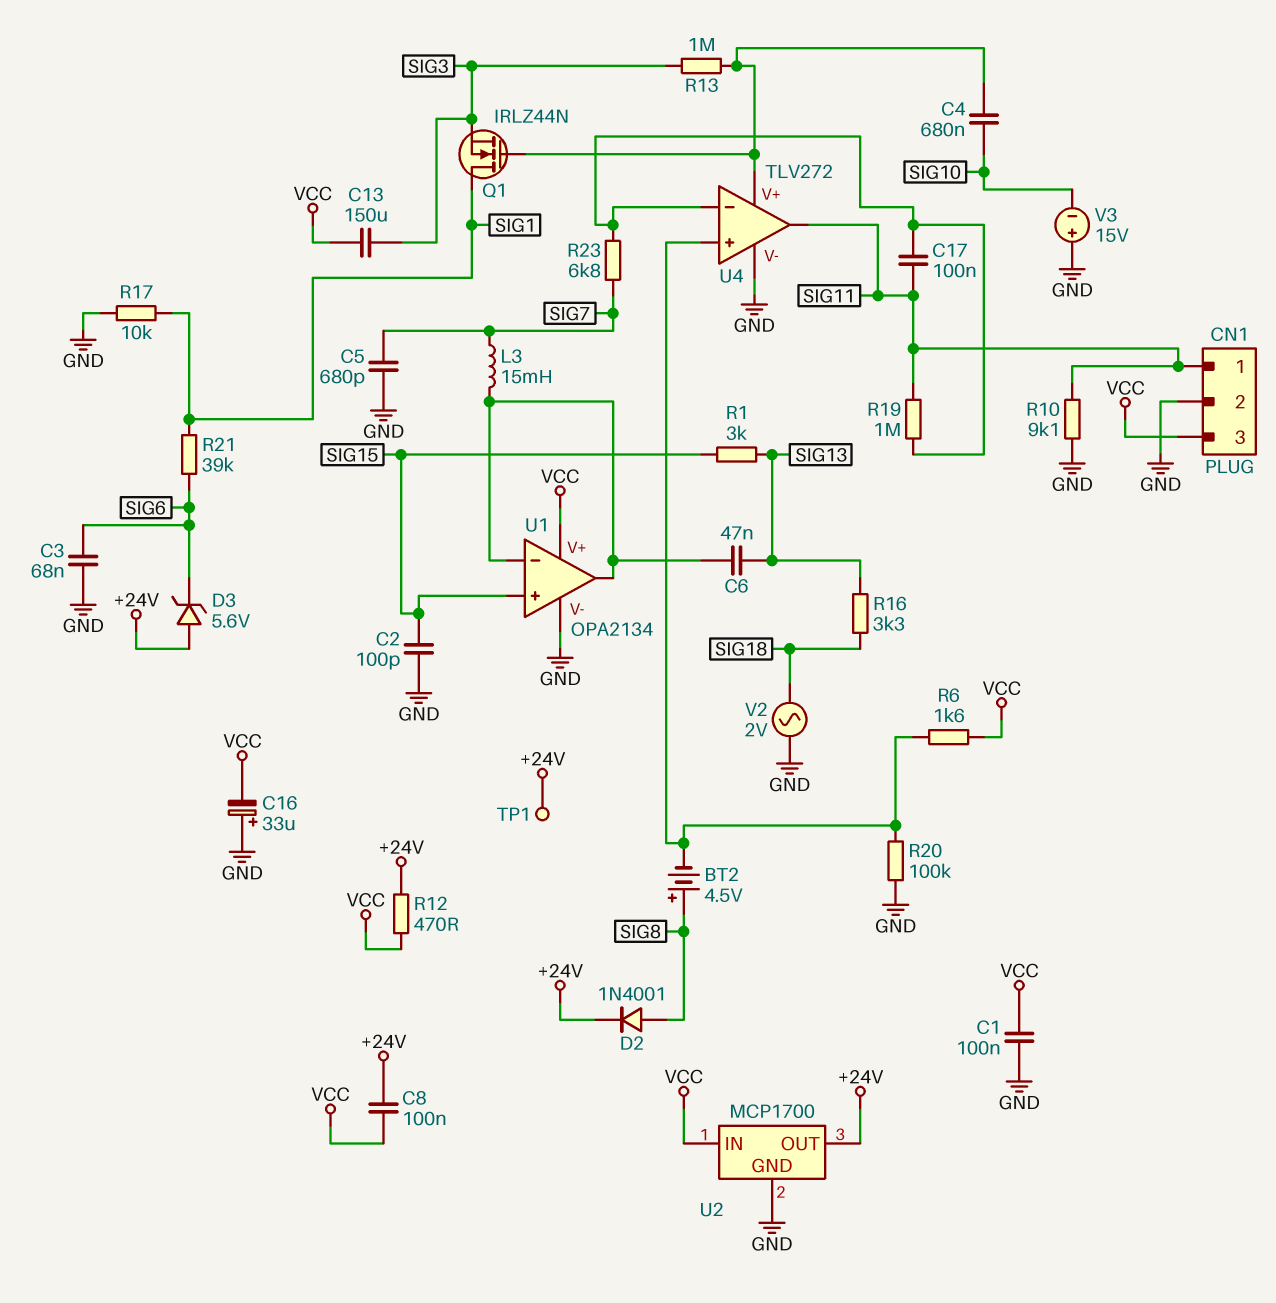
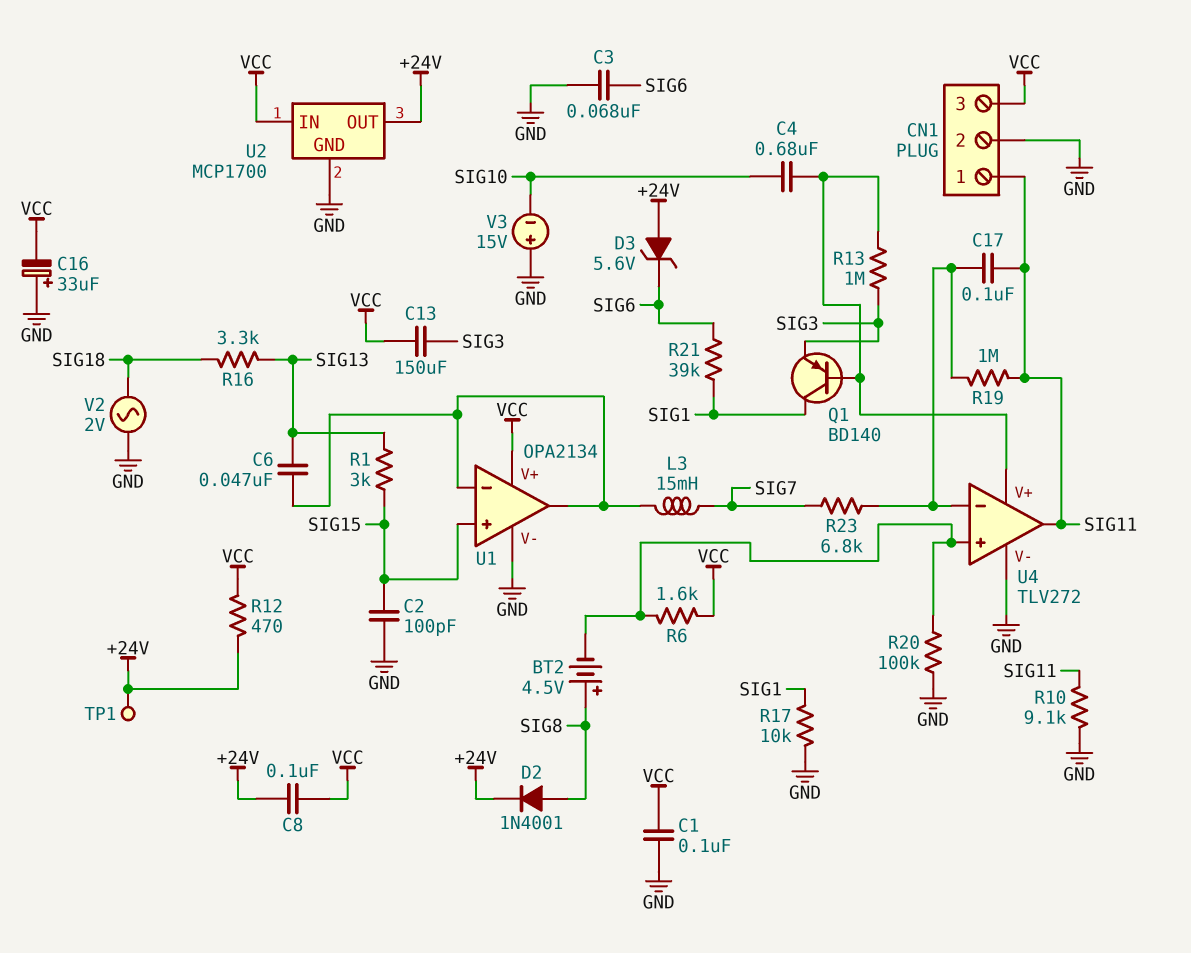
C5: 680pF (GND, SIG7) -> none
Q1: NMOS IRLZ44N (G U4/V+, D SIG1, S SIG3) -> PNP BD140 (B U4/V+, C SIG1, E SIG3)

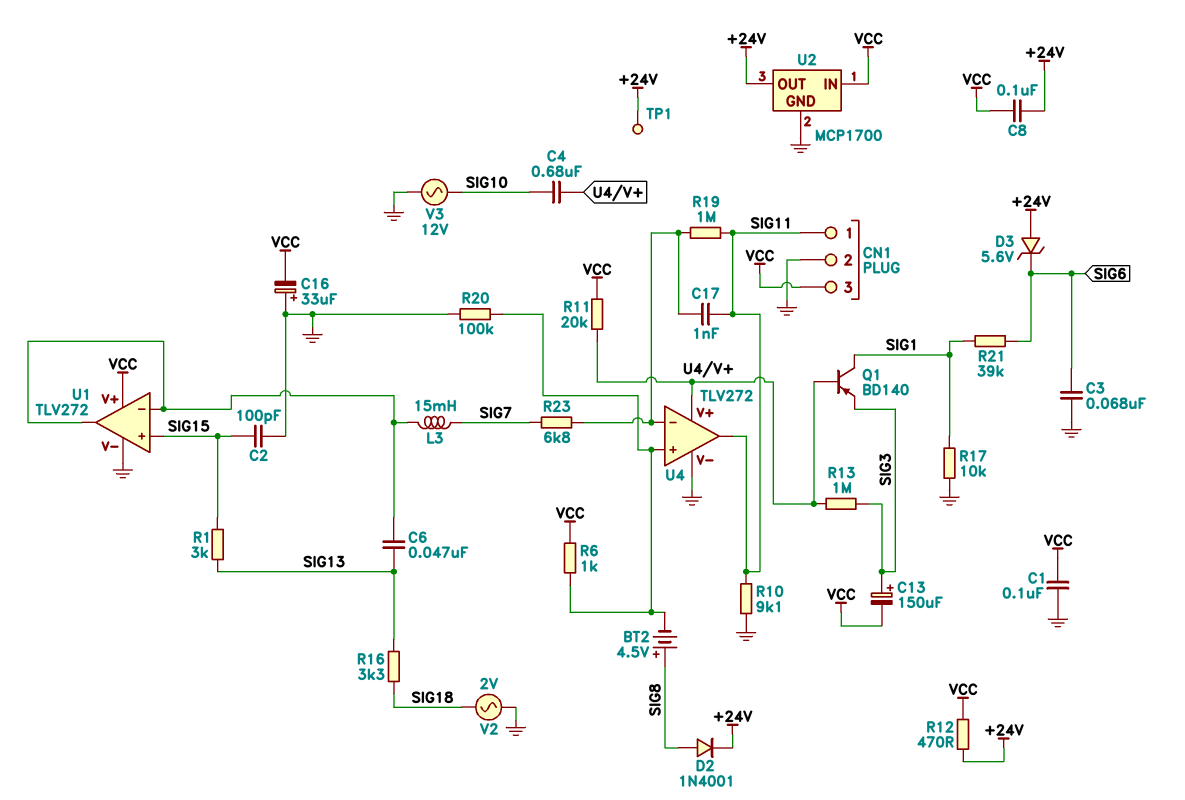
C13: 150uF (SIG3, VCC) -> 150uF (plus SIG3, minus VCC)
C17: 100nF (SIG11, U4/in-) -> 1nF (SIG11, U4/in-)
R6: 1.6k (U4/in+, VCC) -> 1k (U4/in+, VCC)
R11: none -> 20k (U4/V+, VCC)
U1: OPA2134 -> TLV272
V3: 15V (plus GND, minus SIG10) -> AC 12V (GND, SIG10)

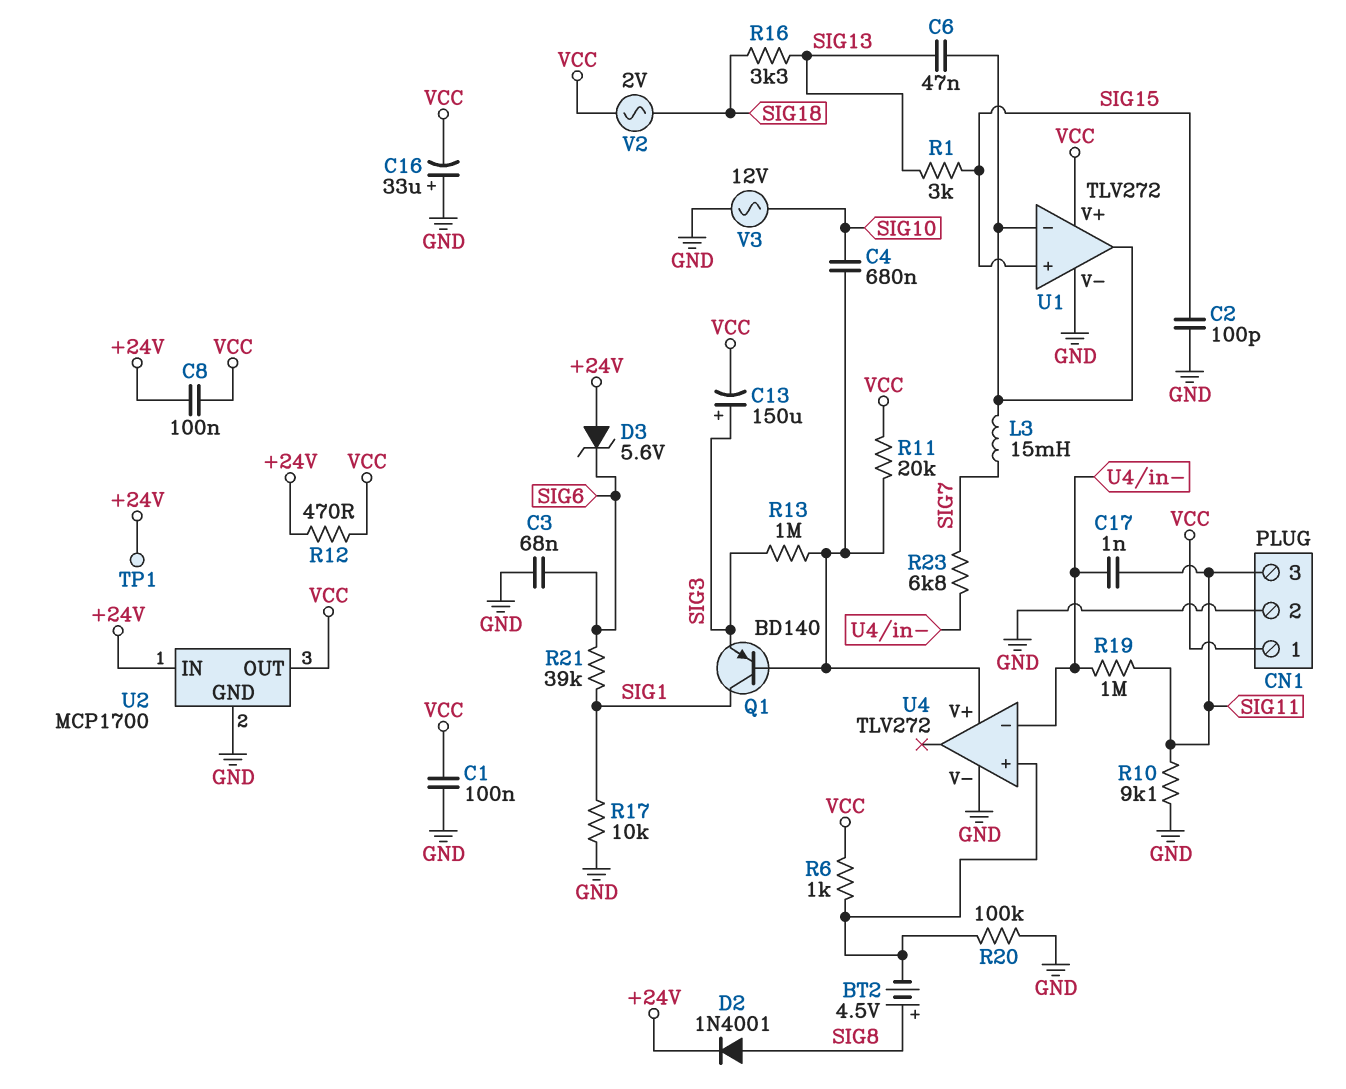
CN1 pin 1: SIG11 -> VCC
CN1 pin 3: VCC -> SIG11
U2 pin IN: VCC -> +24V
U2 pin OUT: +24V -> VCC
U4 pin out: SIG11 -> none
V2: AC 2V (GND, SIG18) -> AC 2V (SIG18, VCC)

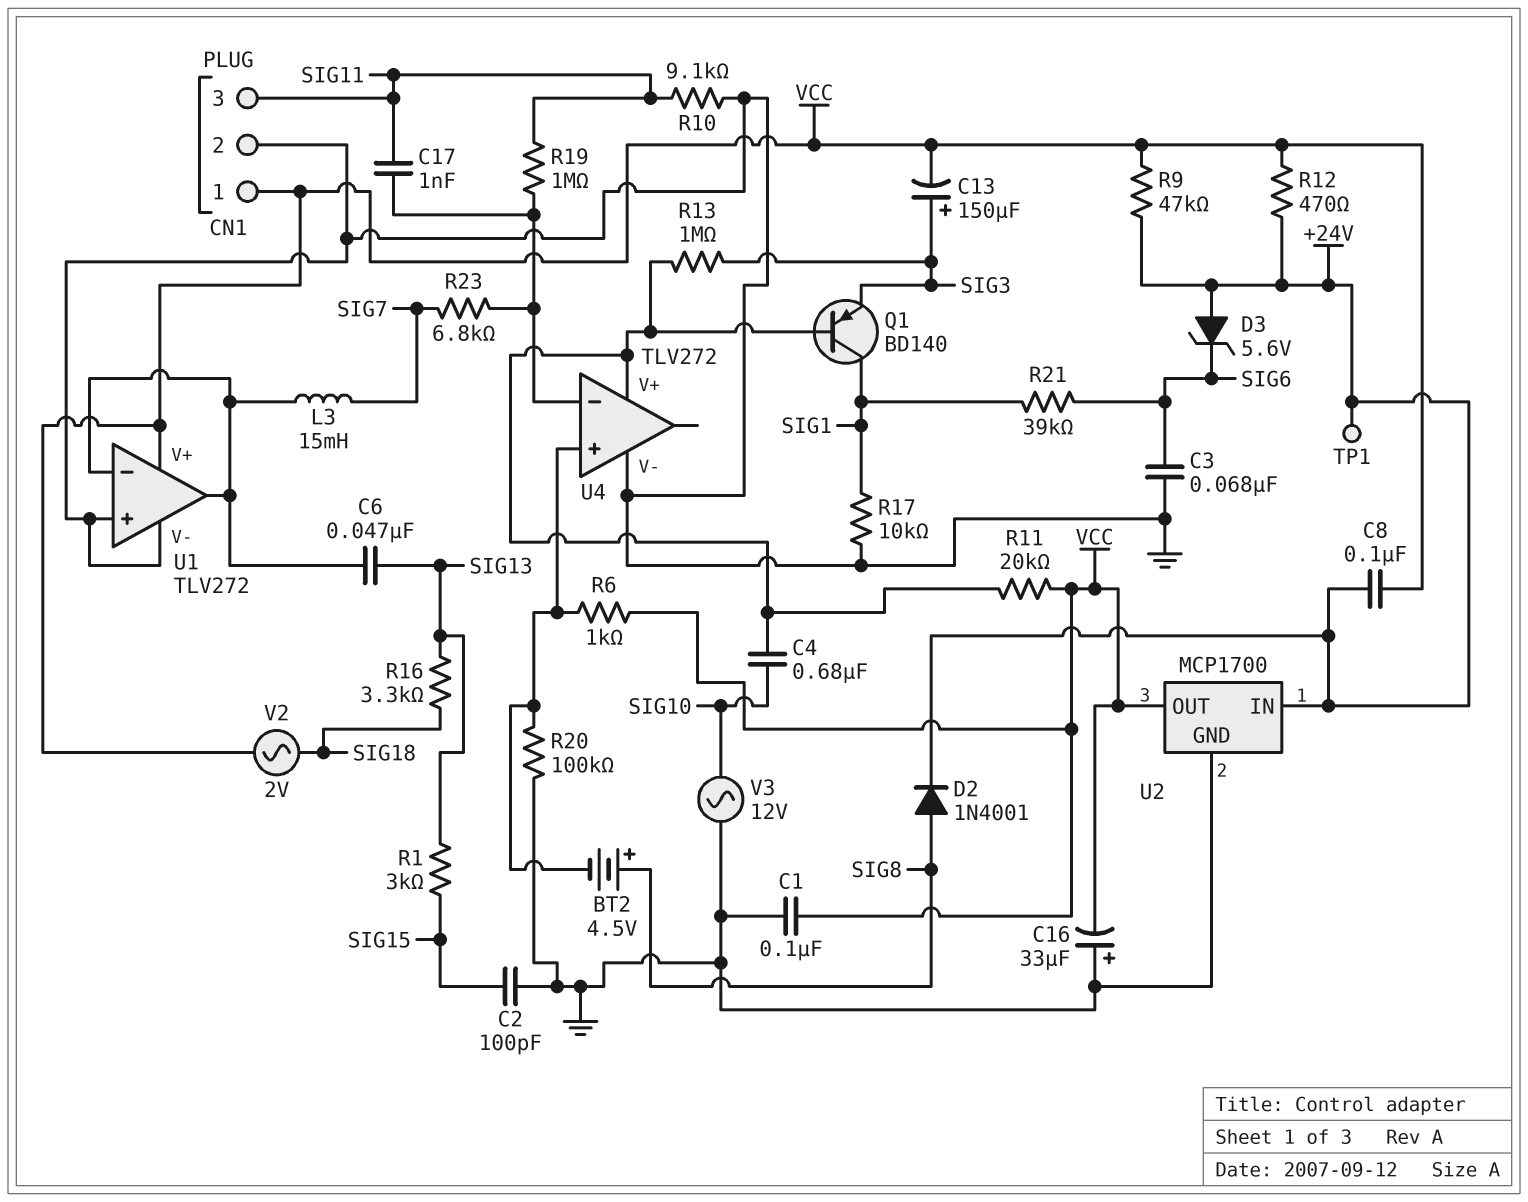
R9: none -> 47k (+24V, VCC)
U1 pin in+: SIG15 -> GND

